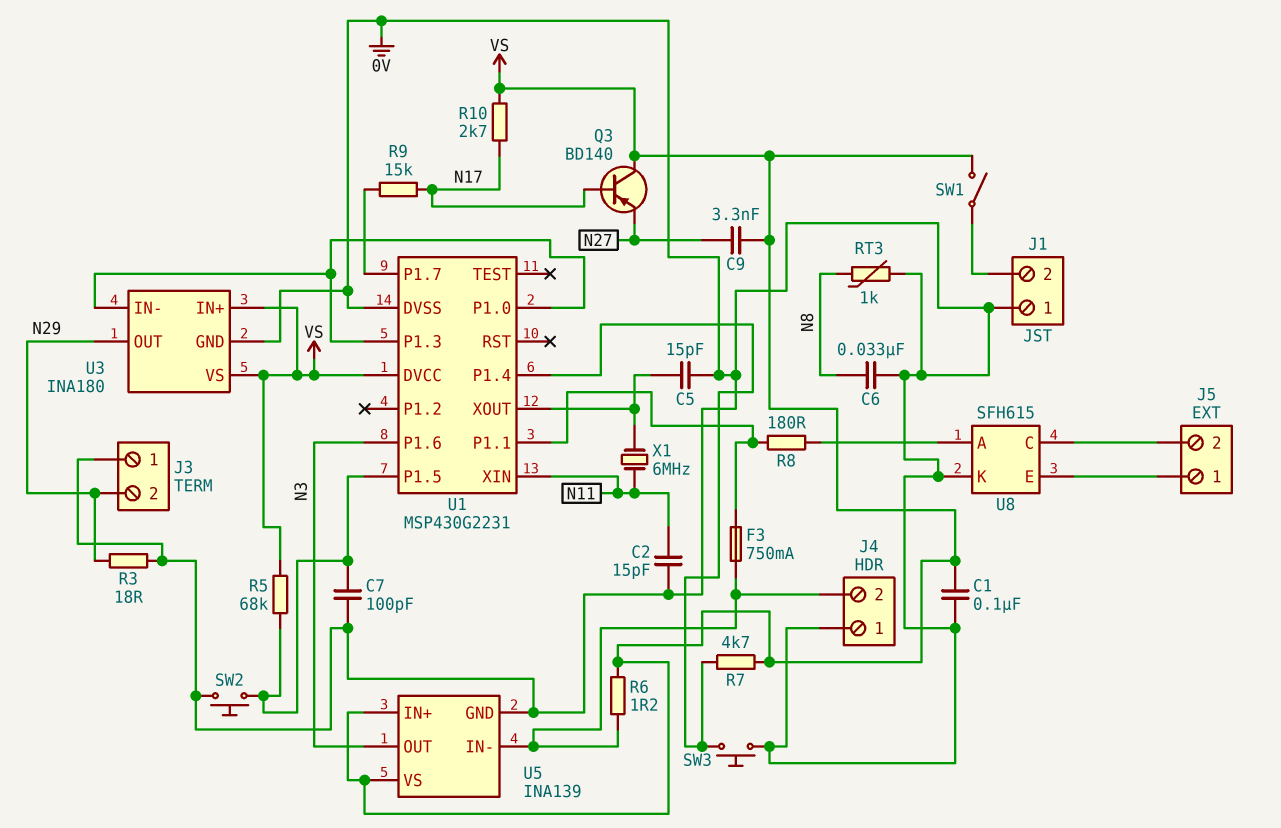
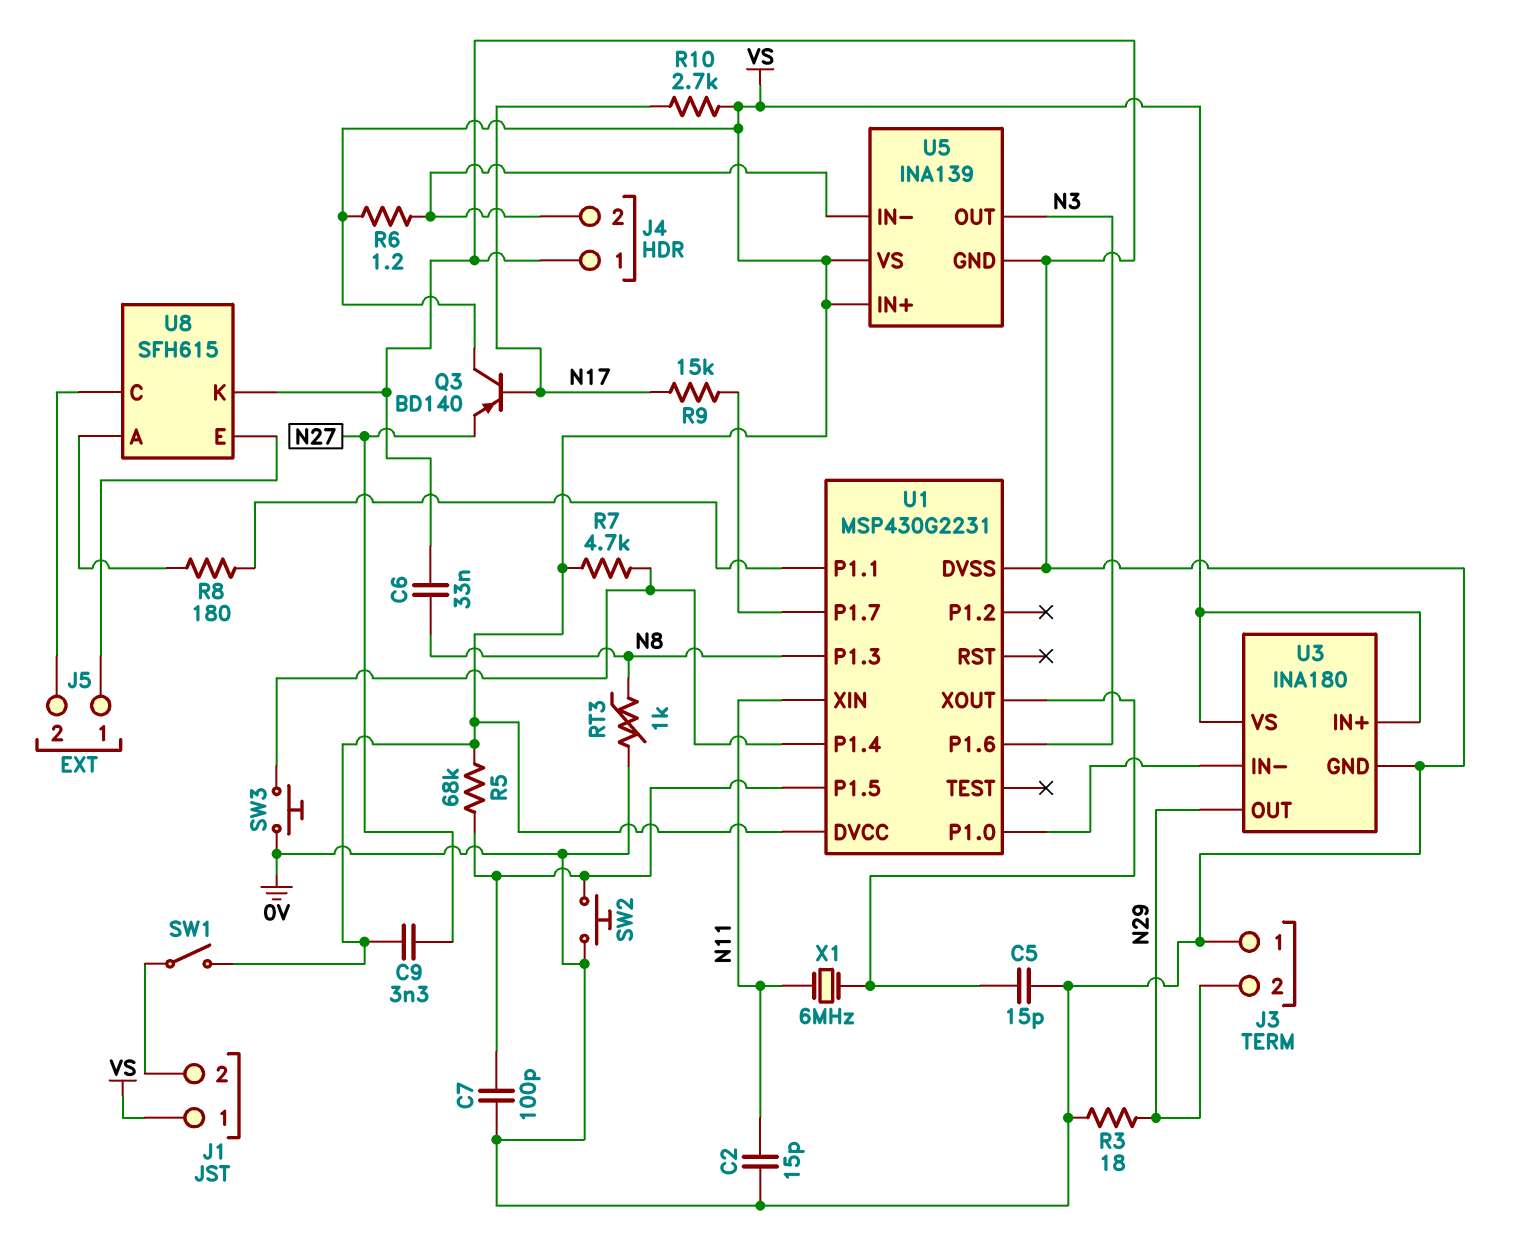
C1: 100nF (0V, VS) -> none
F3: 750mA (J4/2, U1/P1.1) -> none
J1 pin 1: 0V -> VS
U1 pin P1.3: U1/P1.0 -> N8

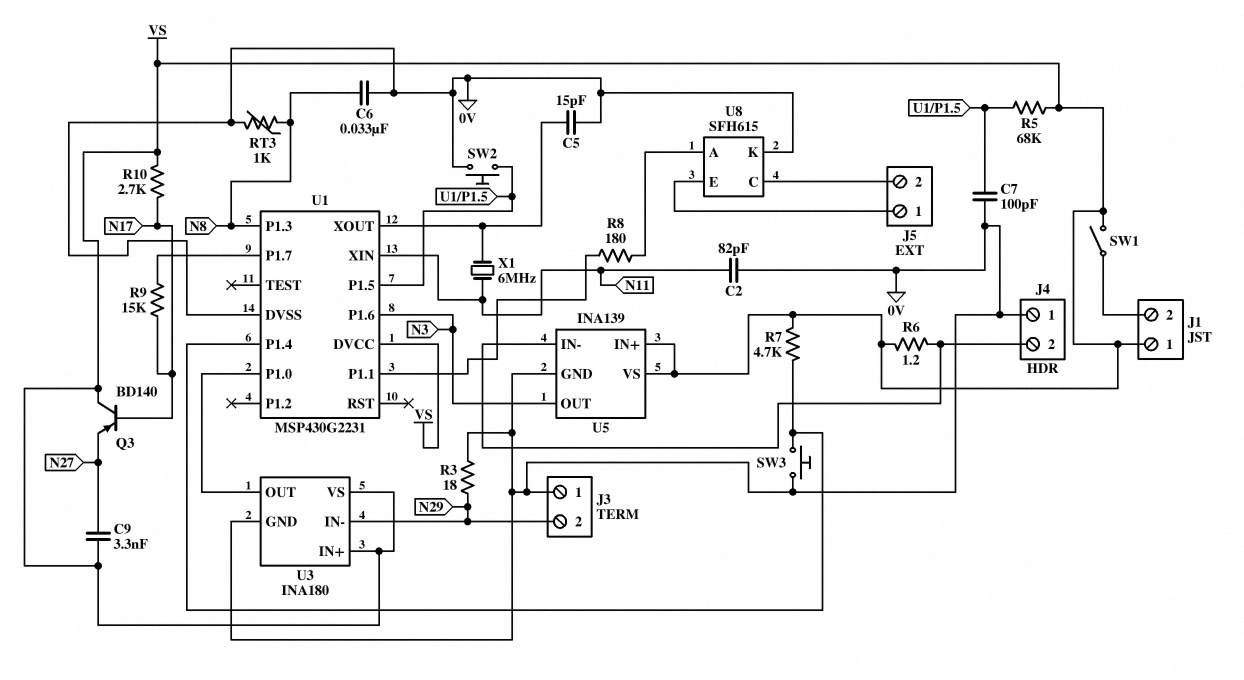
C2: 15pF (0V, N11) -> 82pF (0V, N11)
U3 pin IN-: U1/P1.0 -> N29
U3 pin OUT: N29 -> U1/P1.0

